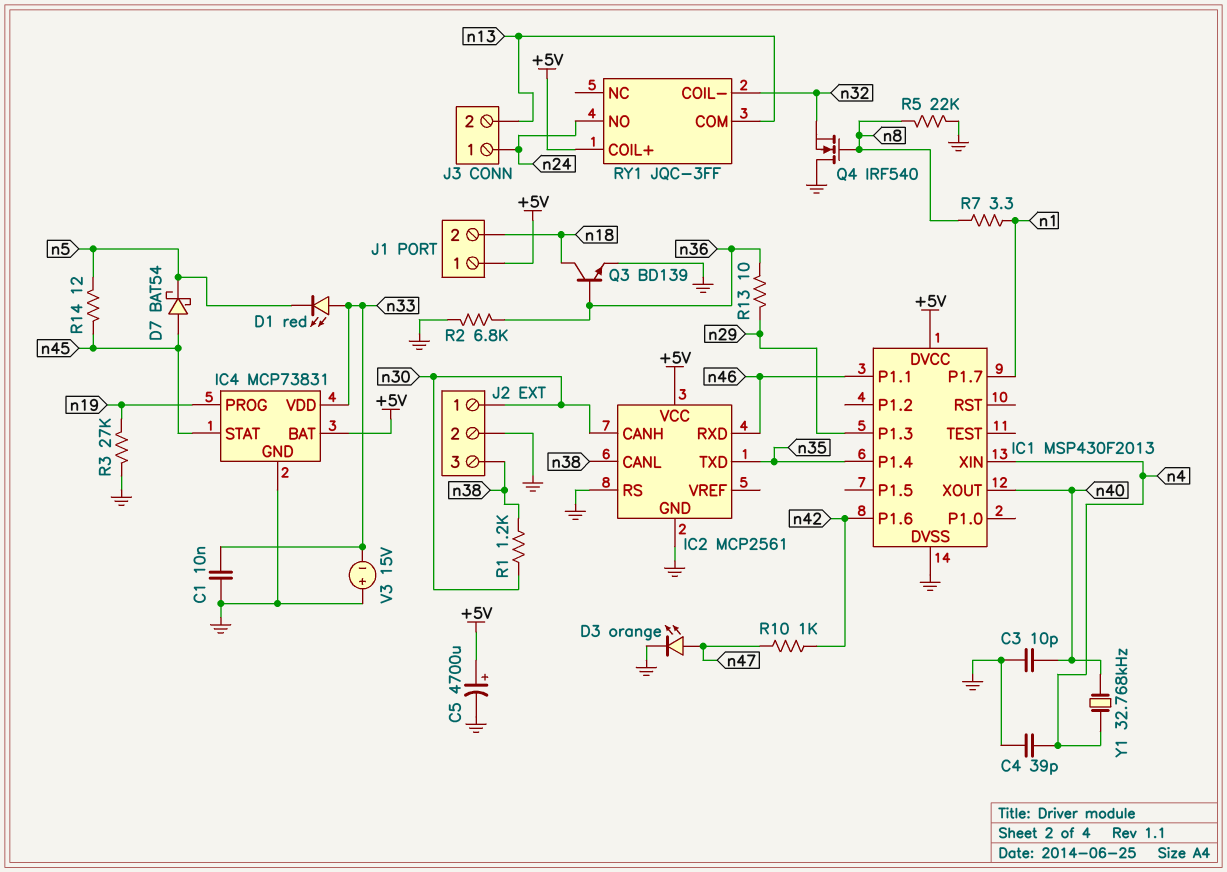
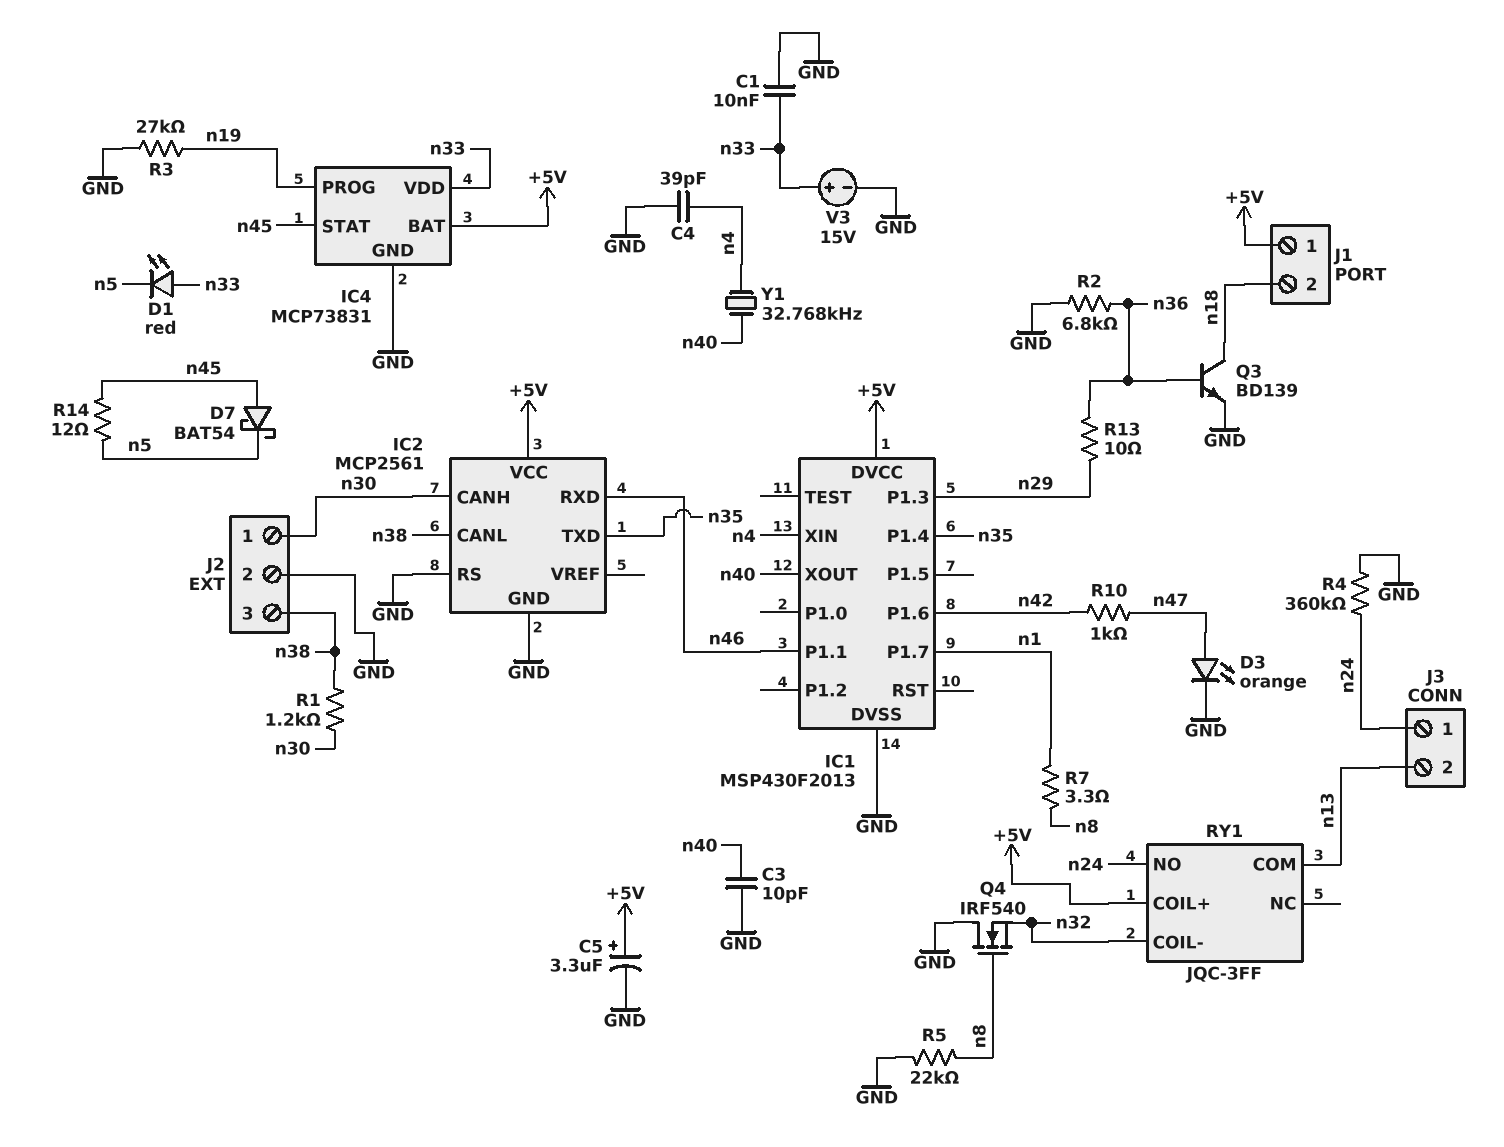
C5: 4700uF (plus +5V, minus GND) -> 3.3uF (plus +5V, minus GND)
R4: none -> 360k (GND, n24)
V3: 15V (plus GND, minus n33) -> 15V (plus n33, minus GND)

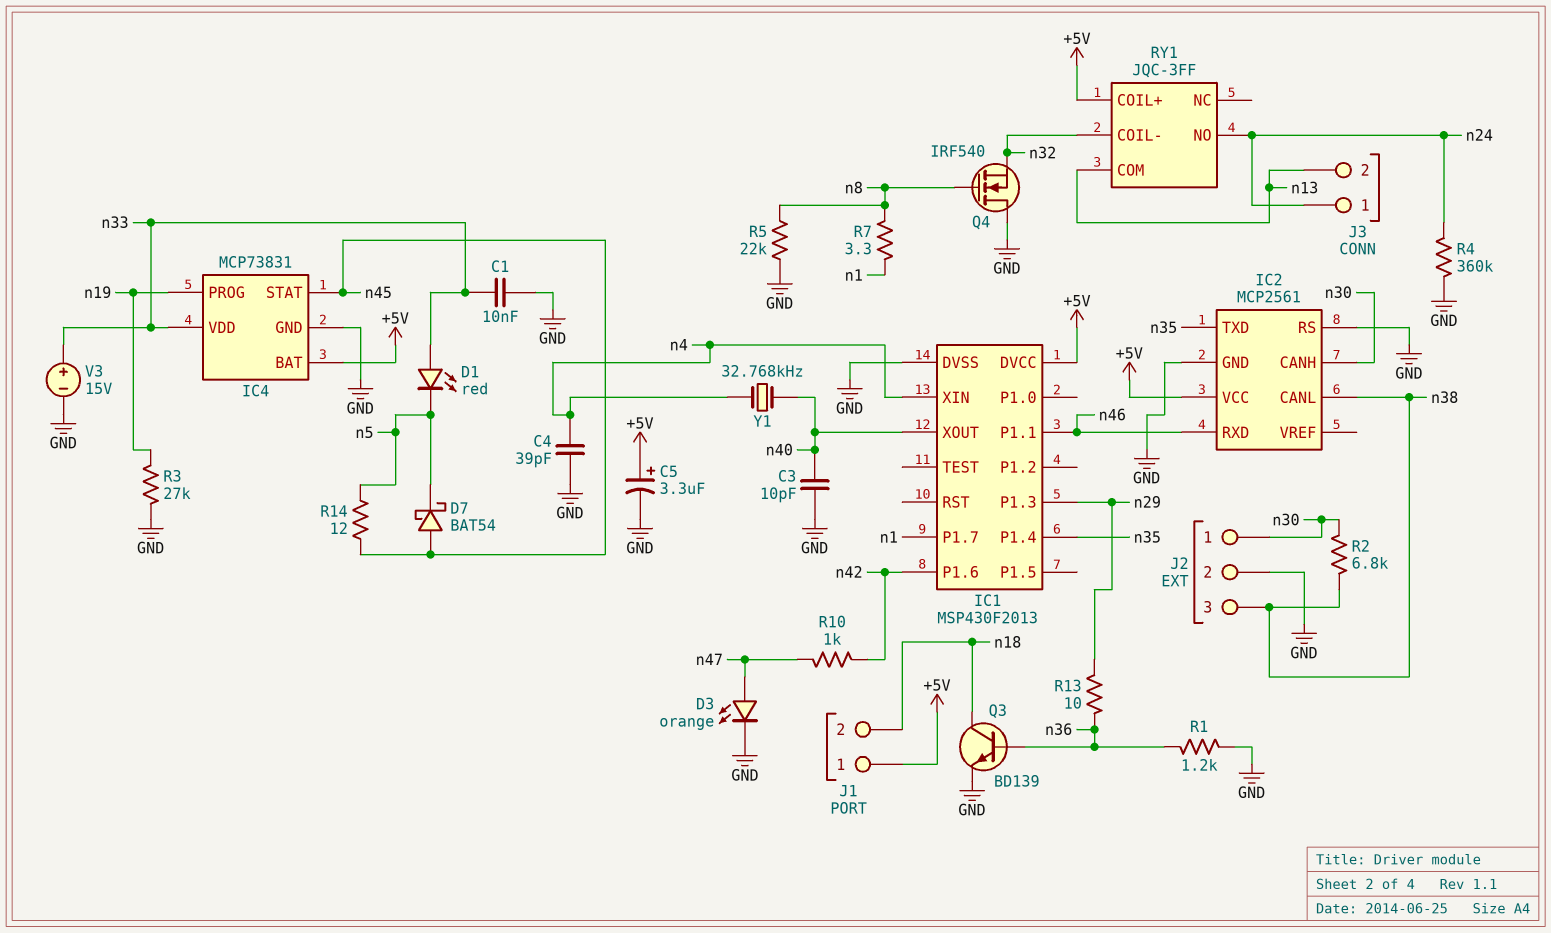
R1: 1.2k (n30, n38) -> 1.2k (GND, n36)
R2: 6.8k (GND, n36) -> 6.8k (n30, n38)

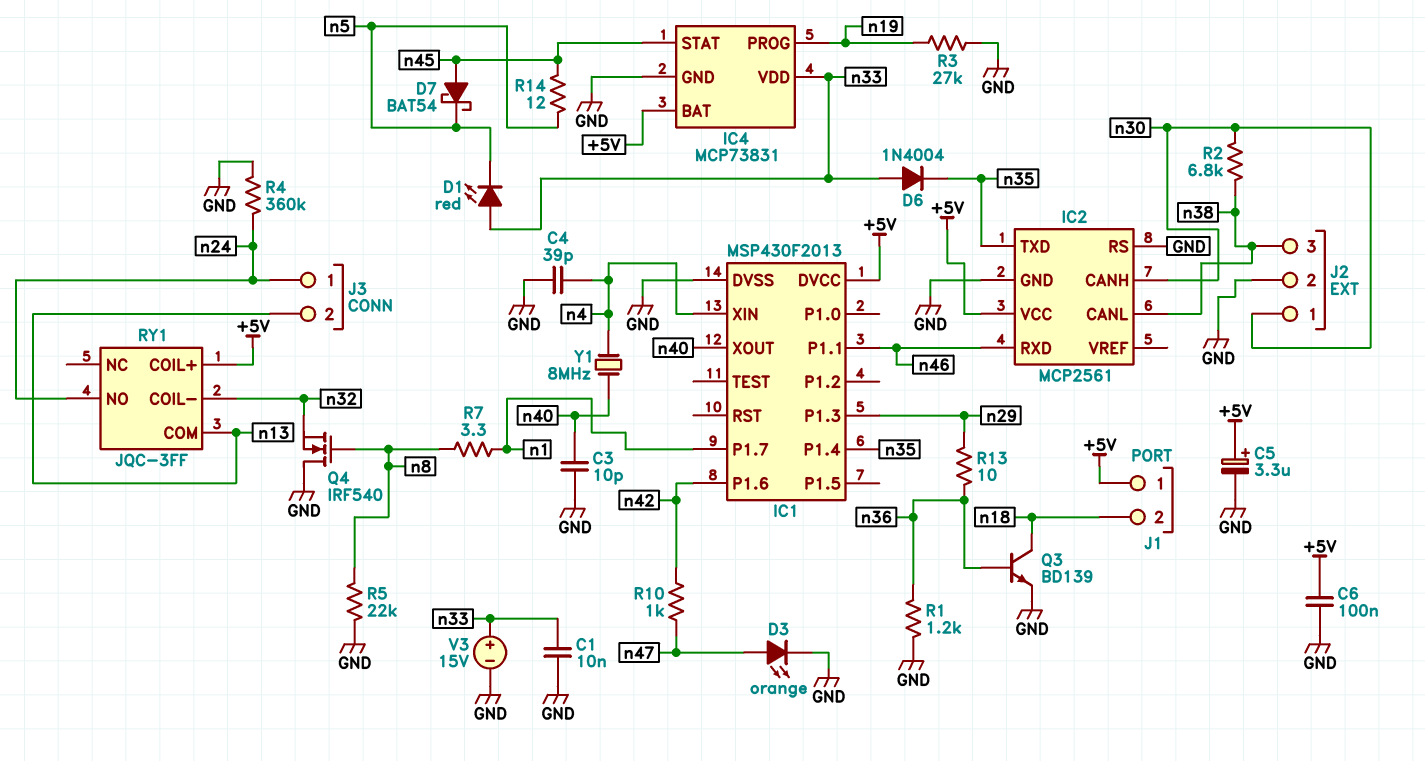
C6: none -> 100nF (+5V, GND)
D6: none -> diode 1N4004 (A n33, K n35)
Y1: 32.768kHz (n4, n40) -> 8MHz (n4, n40)

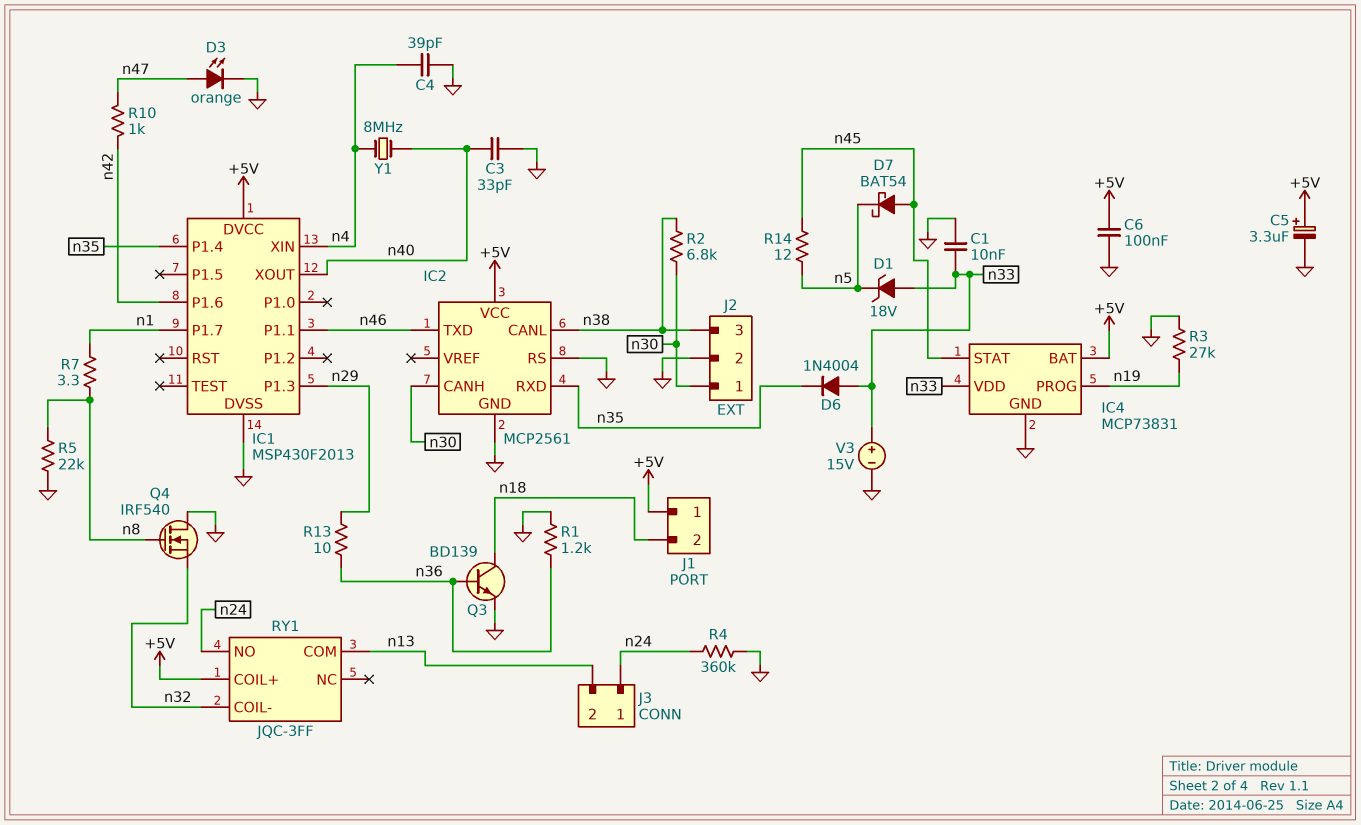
C3: 10pF (GND, n40) -> 33pF (GND, n40)
D1: LED red (A n33, K n5) -> zener 18V (A n33, K n5)
IC2 pin RXD: n46 -> n35
IC2 pin TXD: n35 -> n46

